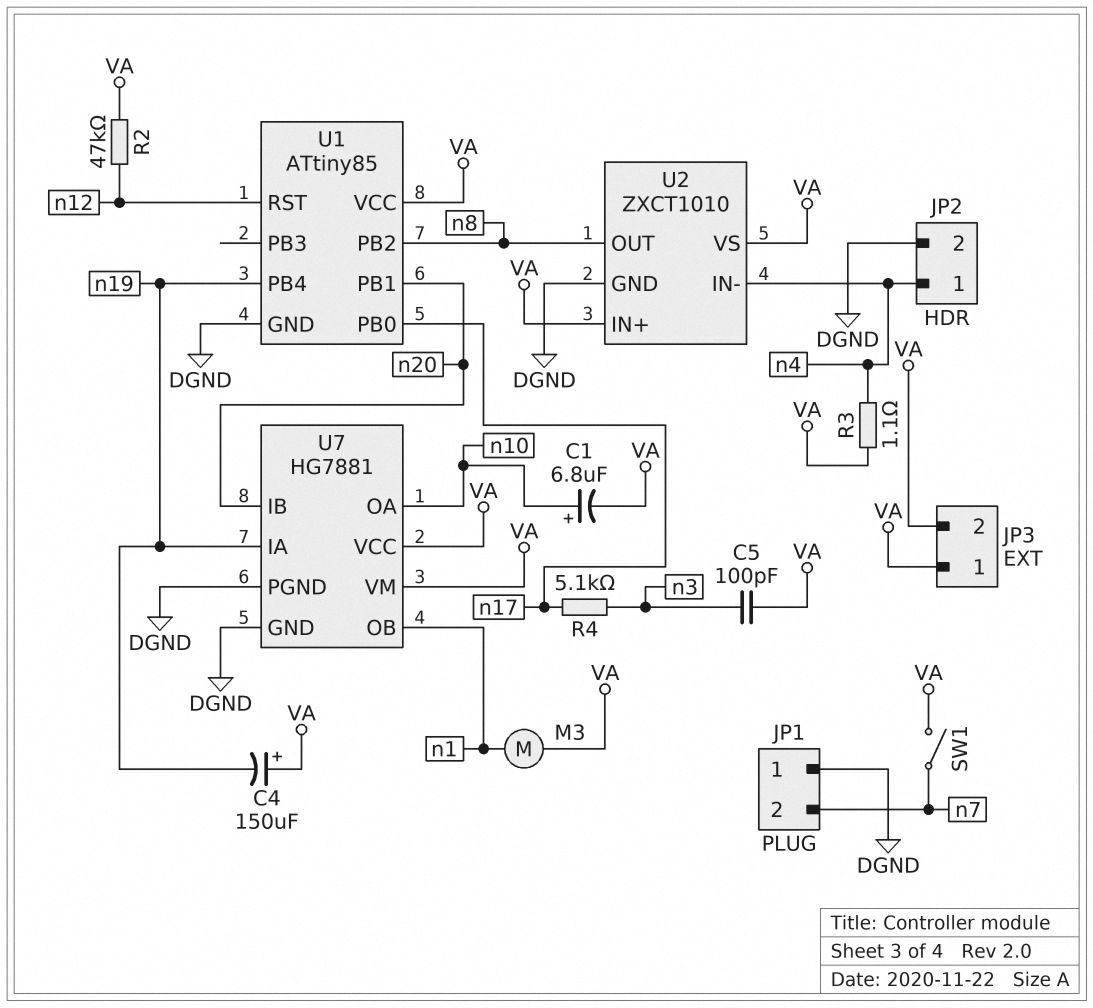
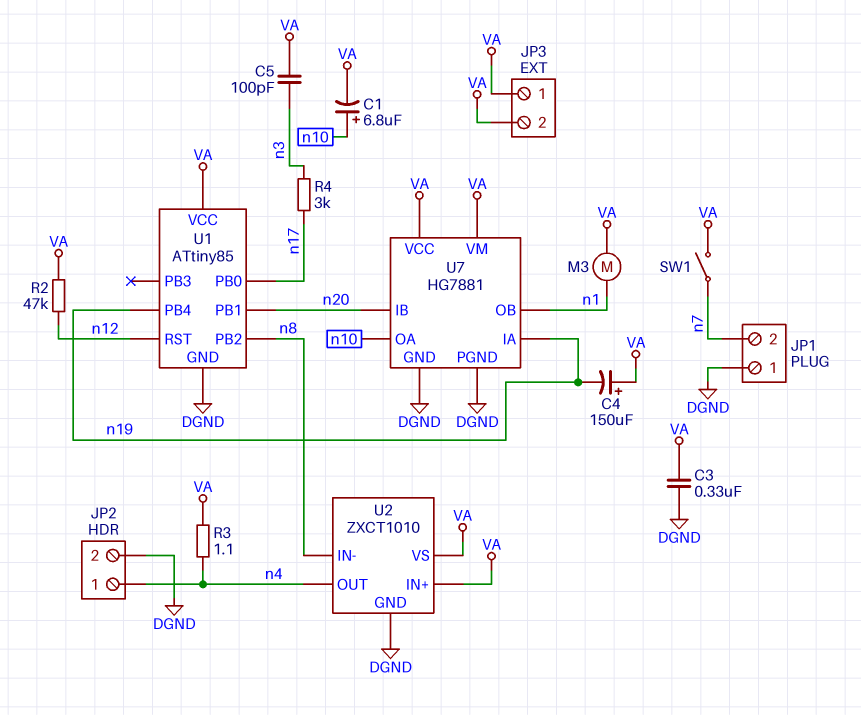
C3: none -> 330nF (DGND, VA)
R4: 5.1k (n3, n17) -> 3k (n3, n17)
U2 pin IN-: n4 -> n8
U2 pin OUT: n8 -> n4

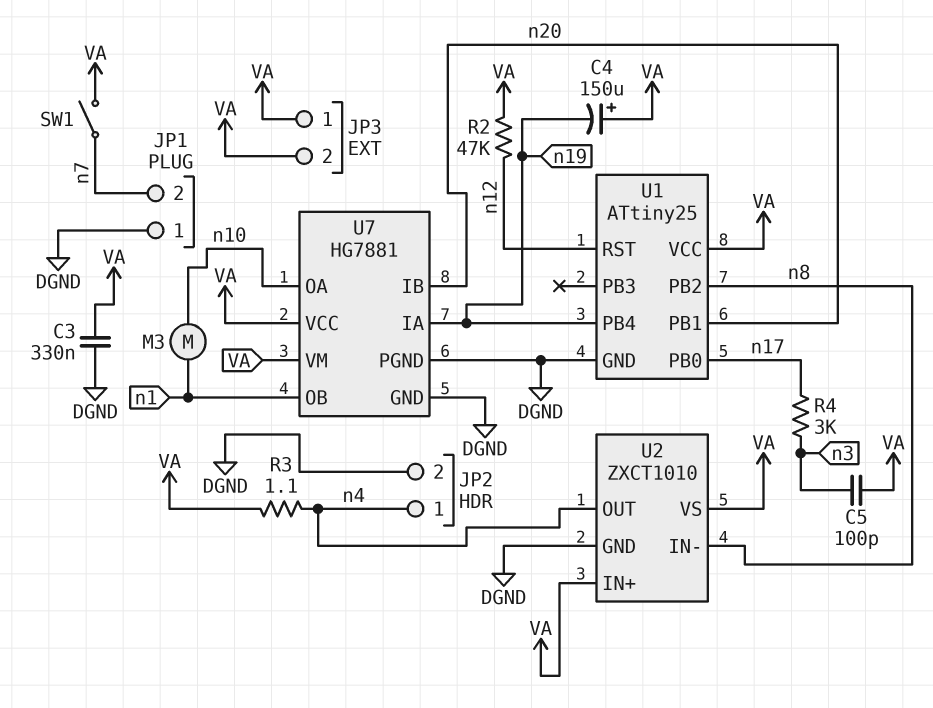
C1: 6.8uF (plus n10, minus VA) -> none
M3: motor (VA, n1) -> motor (n1, n10)
U1: ATtiny85 -> ATtiny25

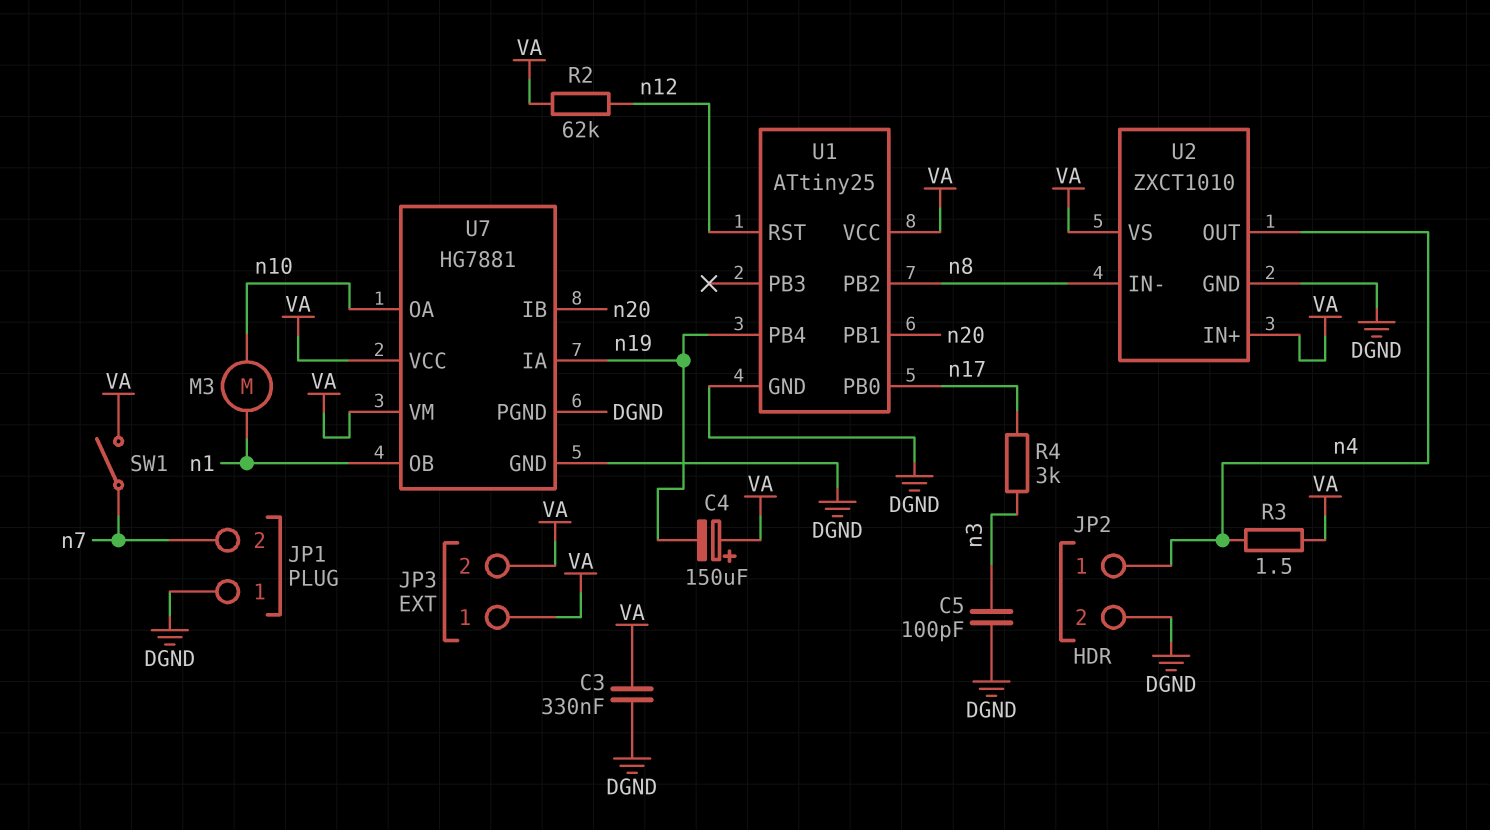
C5: 100pF (VA, n3) -> 100pF (DGND, n3)
R2: 47k (VA, n12) -> 62k (VA, n12)
R3: 1.1 (VA, n4) -> 1.5 (VA, n4)

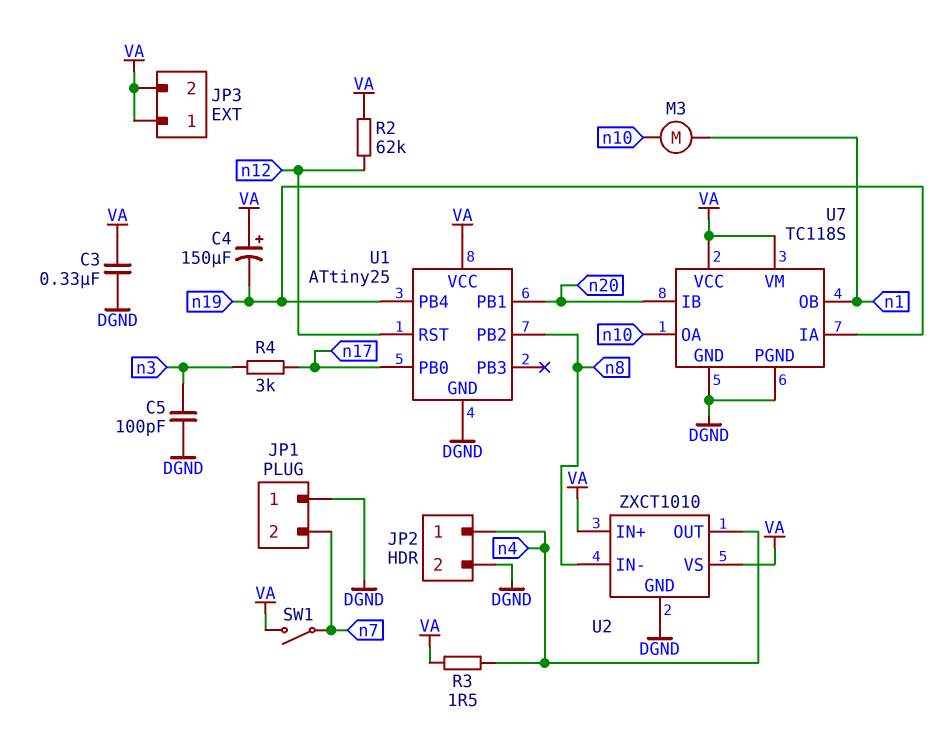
U7: HG7881 -> TC118S

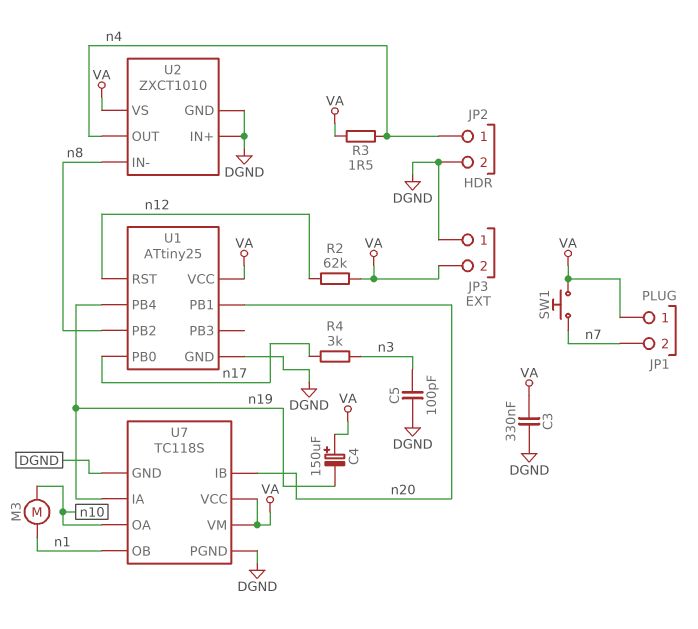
JP1 pin 1: DGND -> VA
JP3 pin 1: VA -> DGND
SW1: switch (VA, n7) -> button (VA, n7)
U2 pin IN+: VA -> DGND

